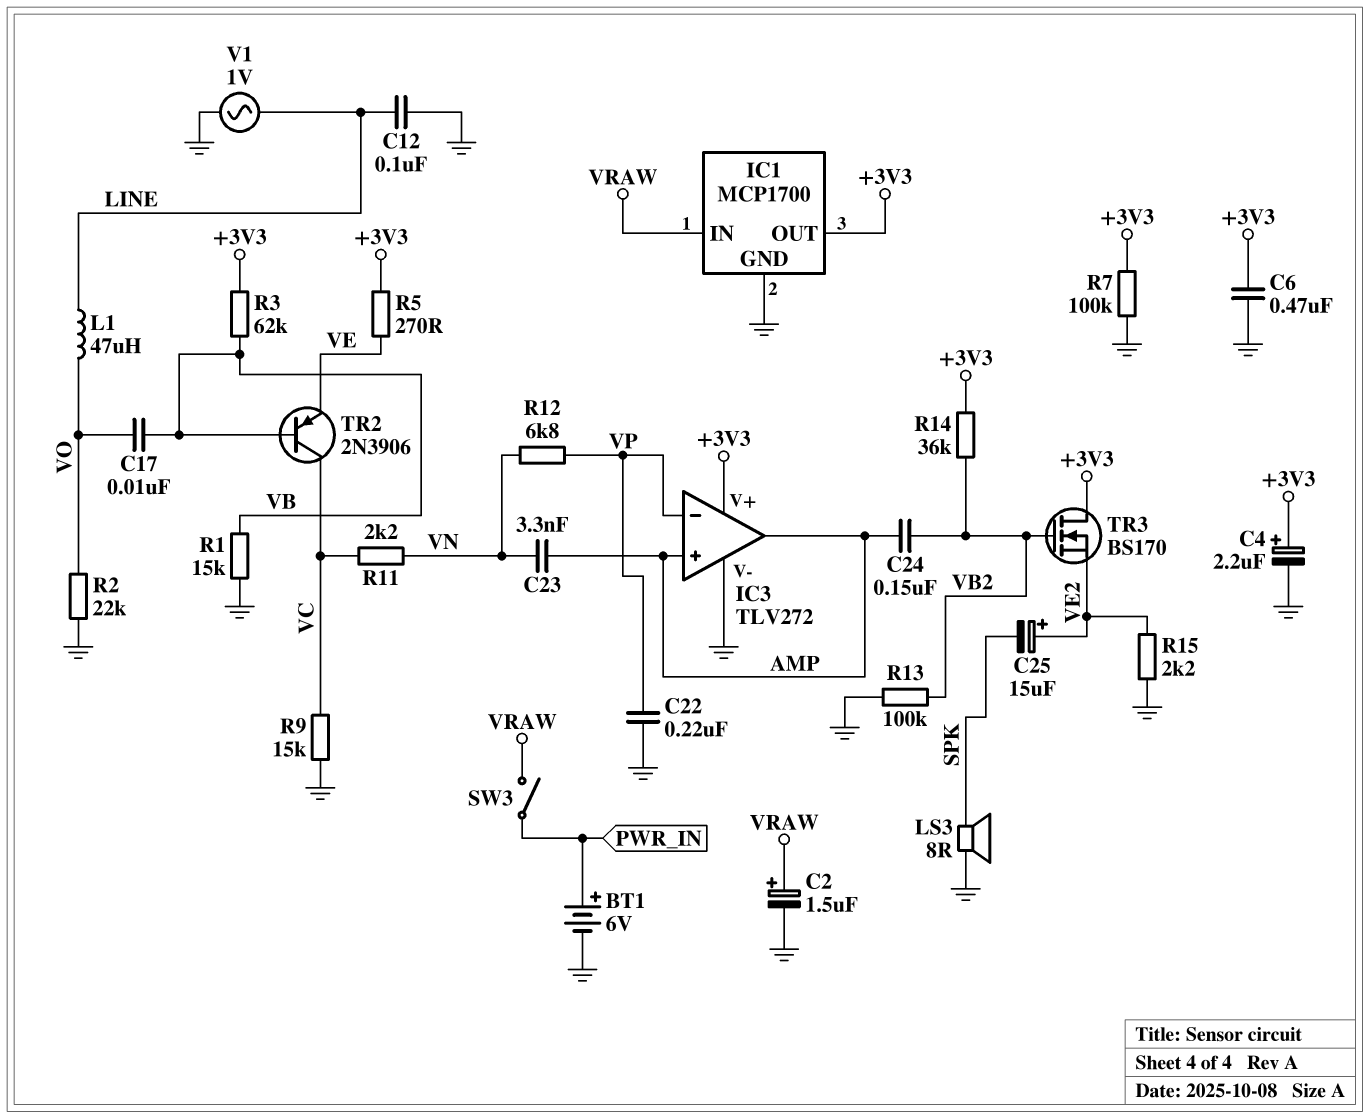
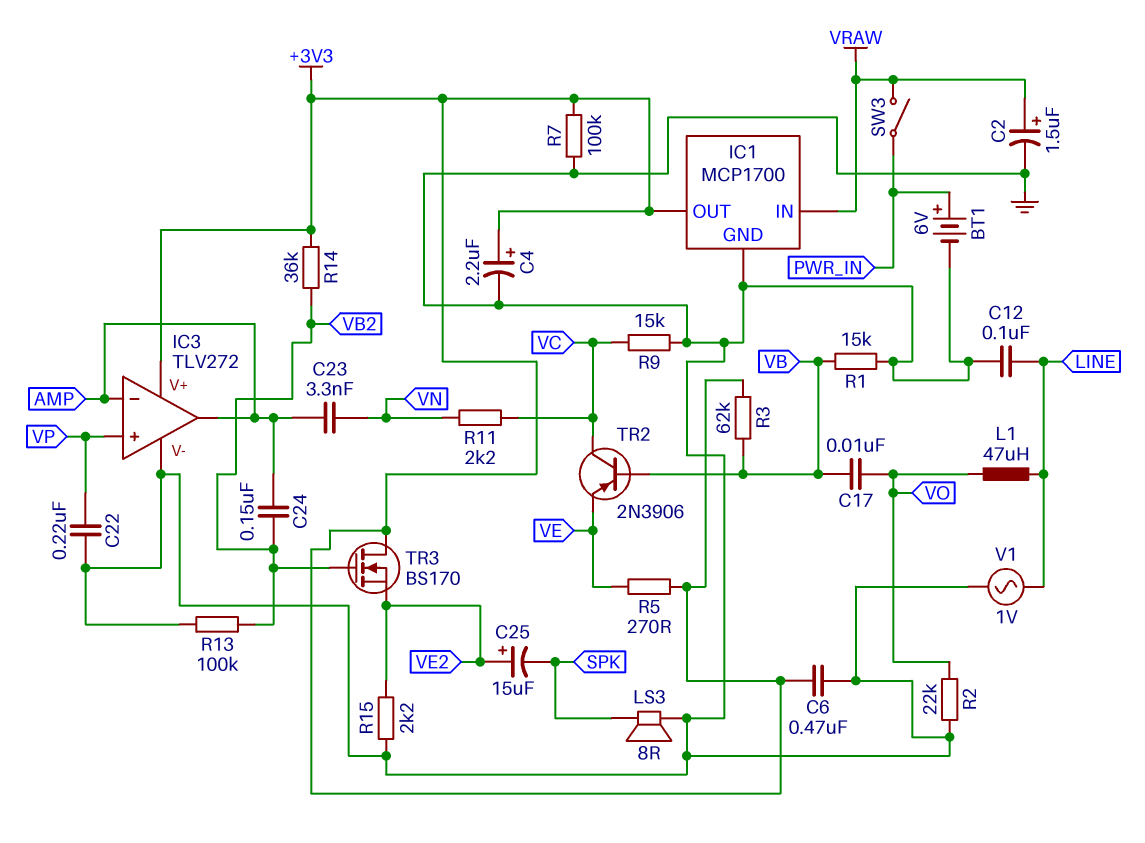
IC3 pin in+: AMP -> VP
IC3 pin in-: VP -> AMP
R12: 6.8k (VN, VP) -> none

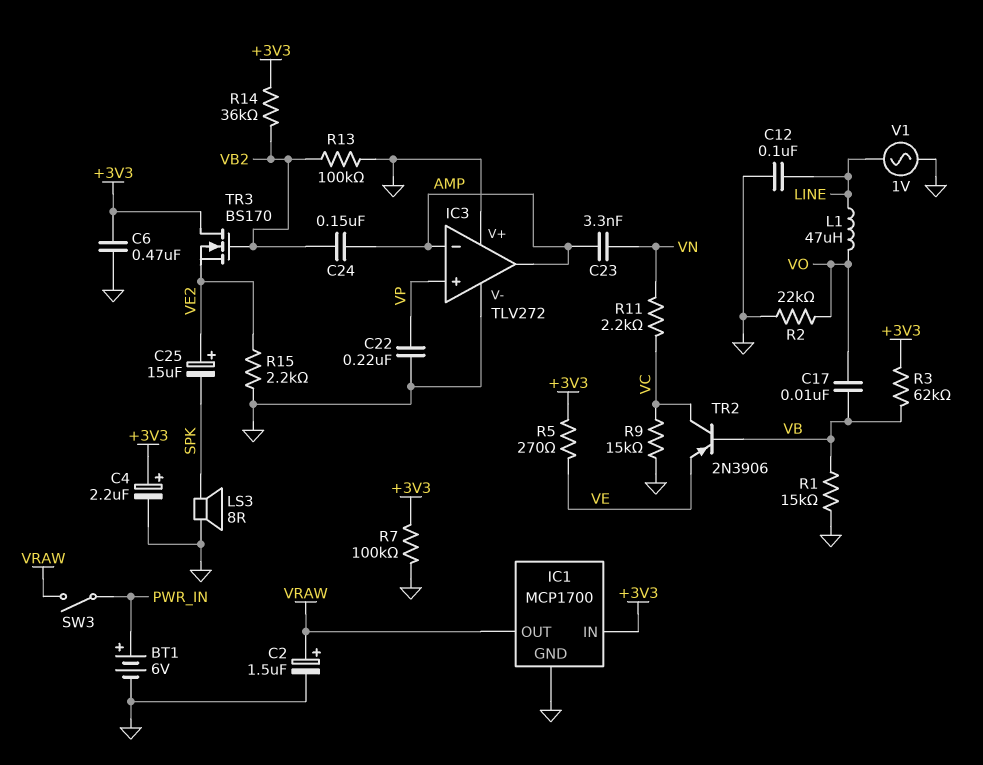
IC1 pin IN: VRAW -> +3V3
IC1 pin OUT: +3V3 -> VRAW
IC3 pin V+: +3V3 -> GND

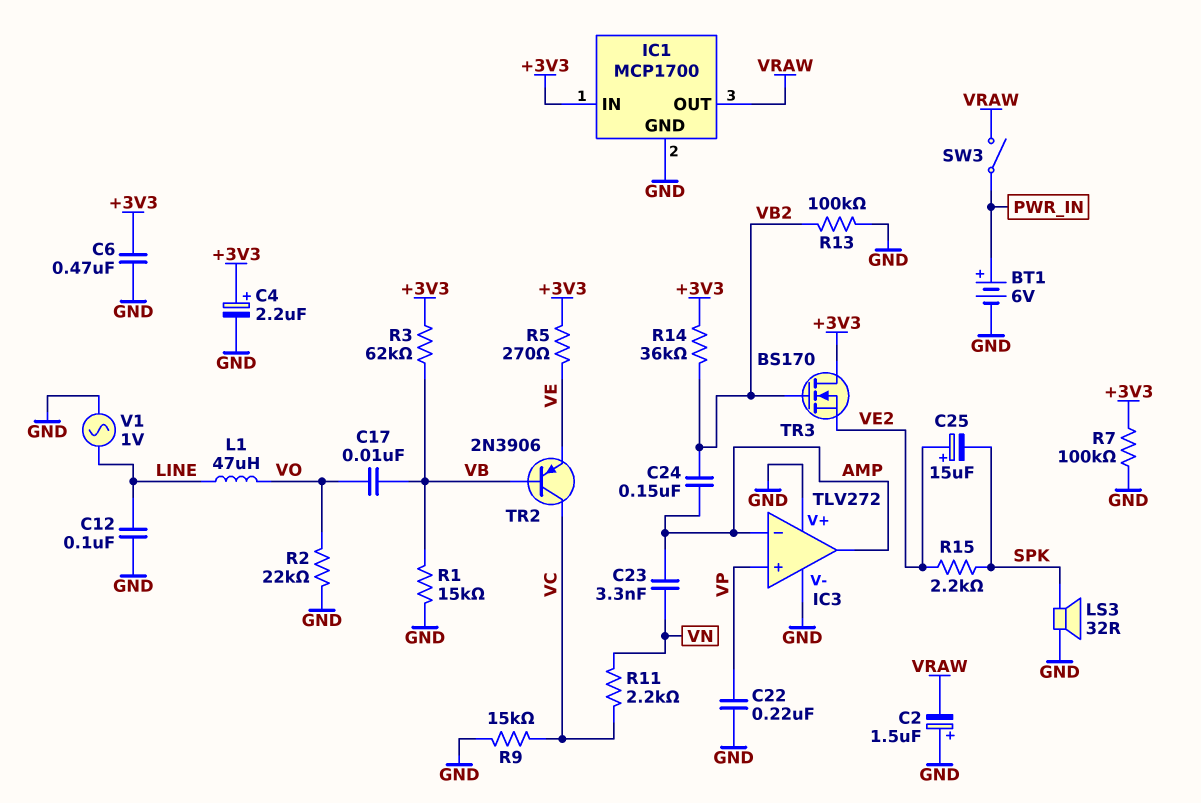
C2: 1.5uF (plus VRAW, minus GND) -> 1.5uF (plus GND, minus VRAW)
LS3: speaker 8R (GND, SPK) -> speaker 32R (GND, SPK)
R15: 2.2k (GND, VE2) -> 2.2k (SPK, VE2)

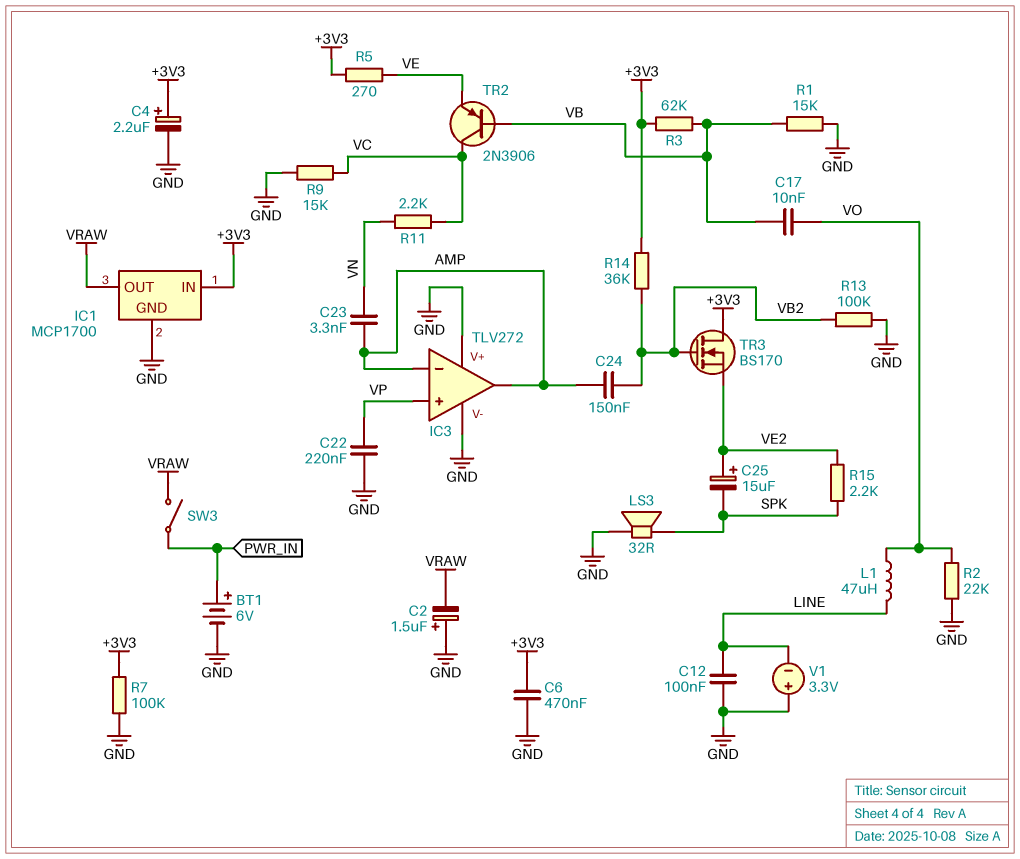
V1: AC 1V (GND, LINE) -> 3.3V (plus GND, minus LINE)

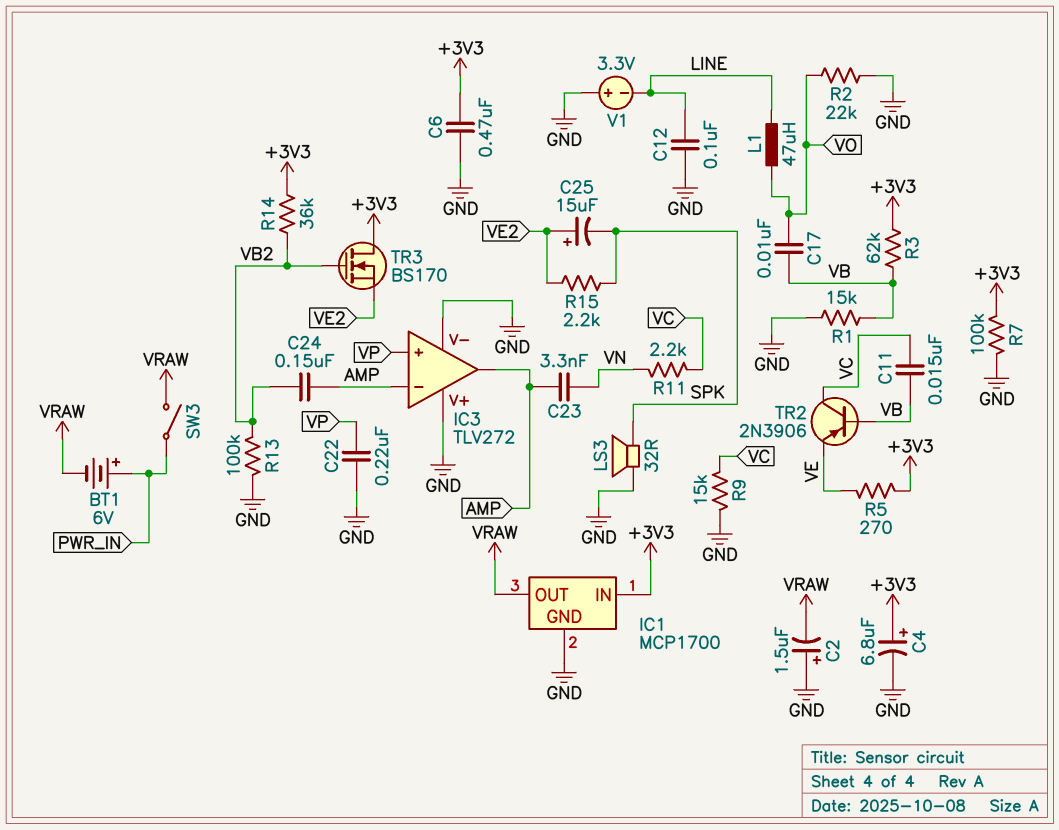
BT1: 6V (plus PWR_IN, minus GND) -> 6V (plus PWR_IN, minus VRAW)
C4: 2.2uF (plus +3V3, minus GND) -> 6.8uF (plus +3V3, minus GND)
C11: none -> 15nF (VB, VC)

